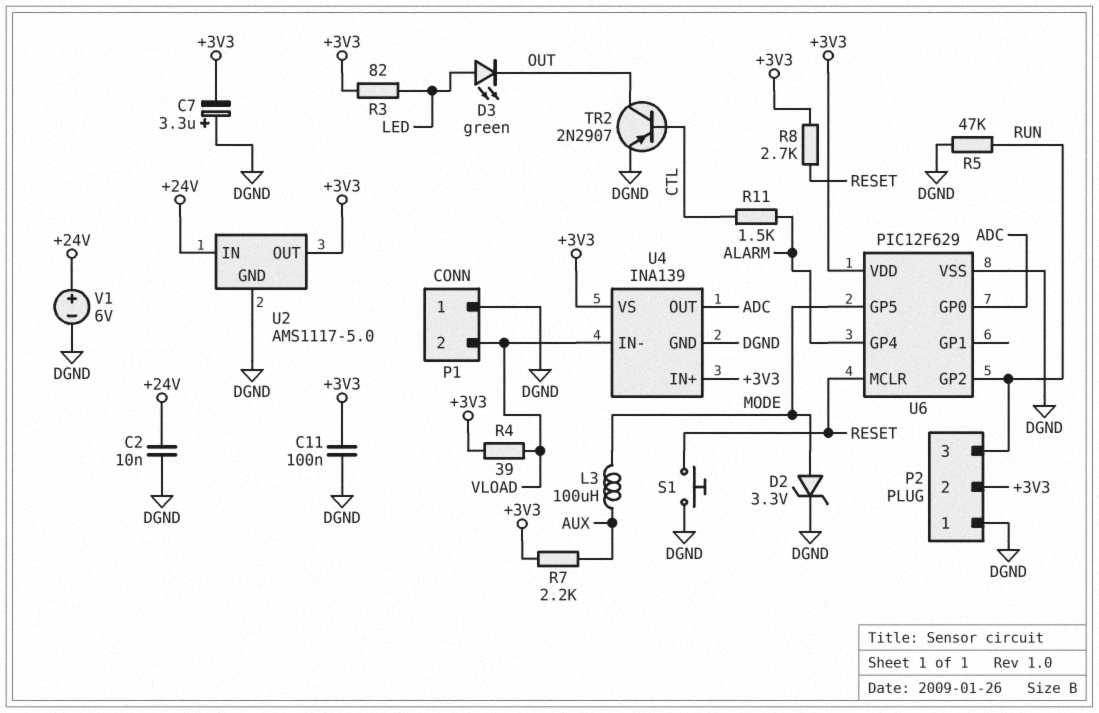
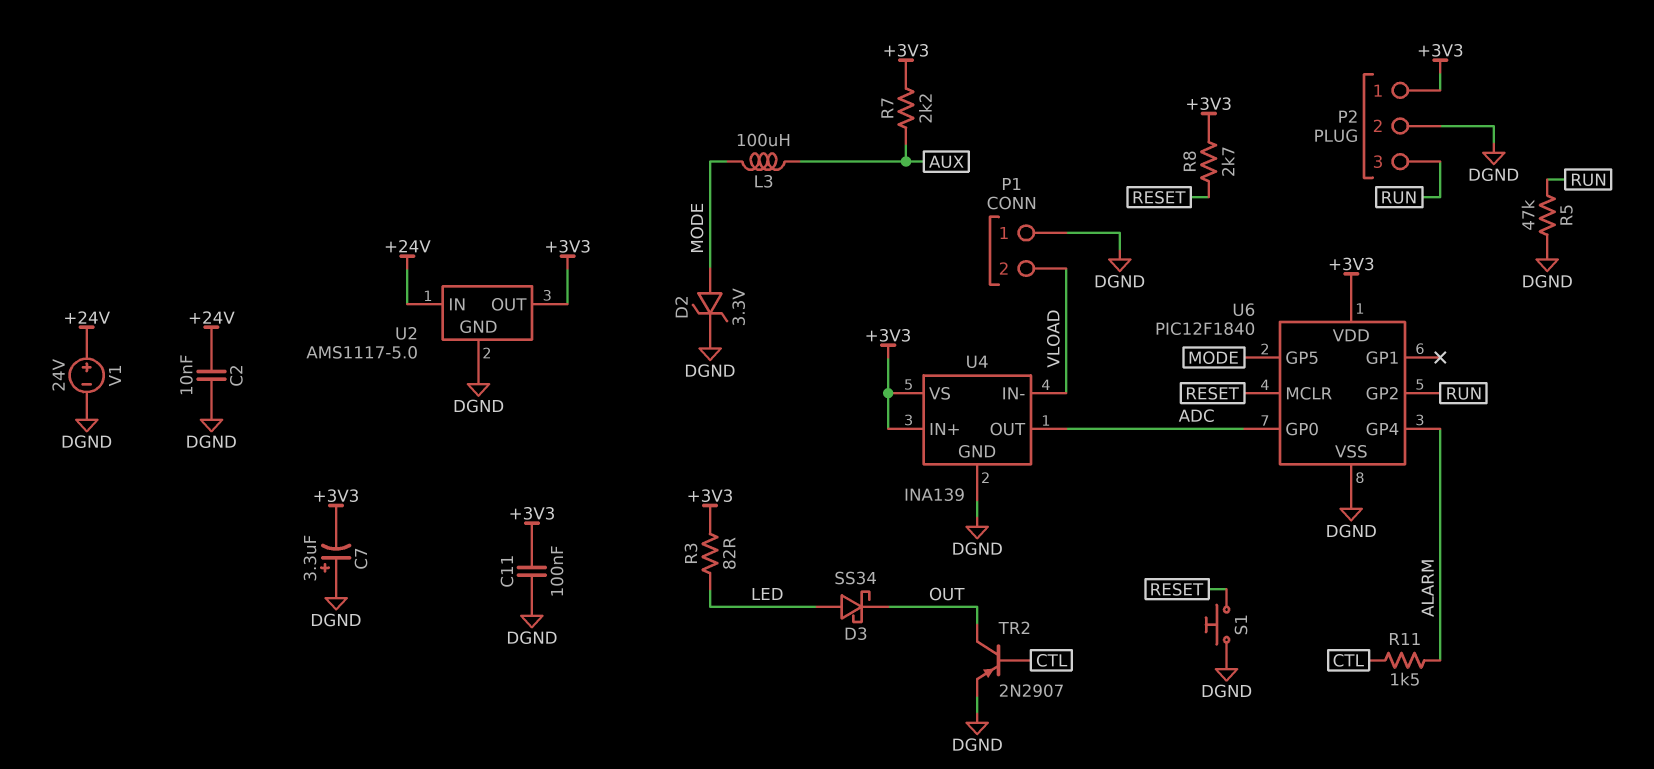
D3: LED green (A LED, K OUT) -> schottky SS34 (A LED, K OUT)
P2 pin 1: DGND -> +3V3
P2 pin 2: +3V3 -> DGND
R4: 39 (+3V3, VLOAD) -> none
U6: PIC12F629 -> PIC12F1840
V1: 6V (plus +24V, minus DGND) -> 24V (plus +24V, minus DGND)

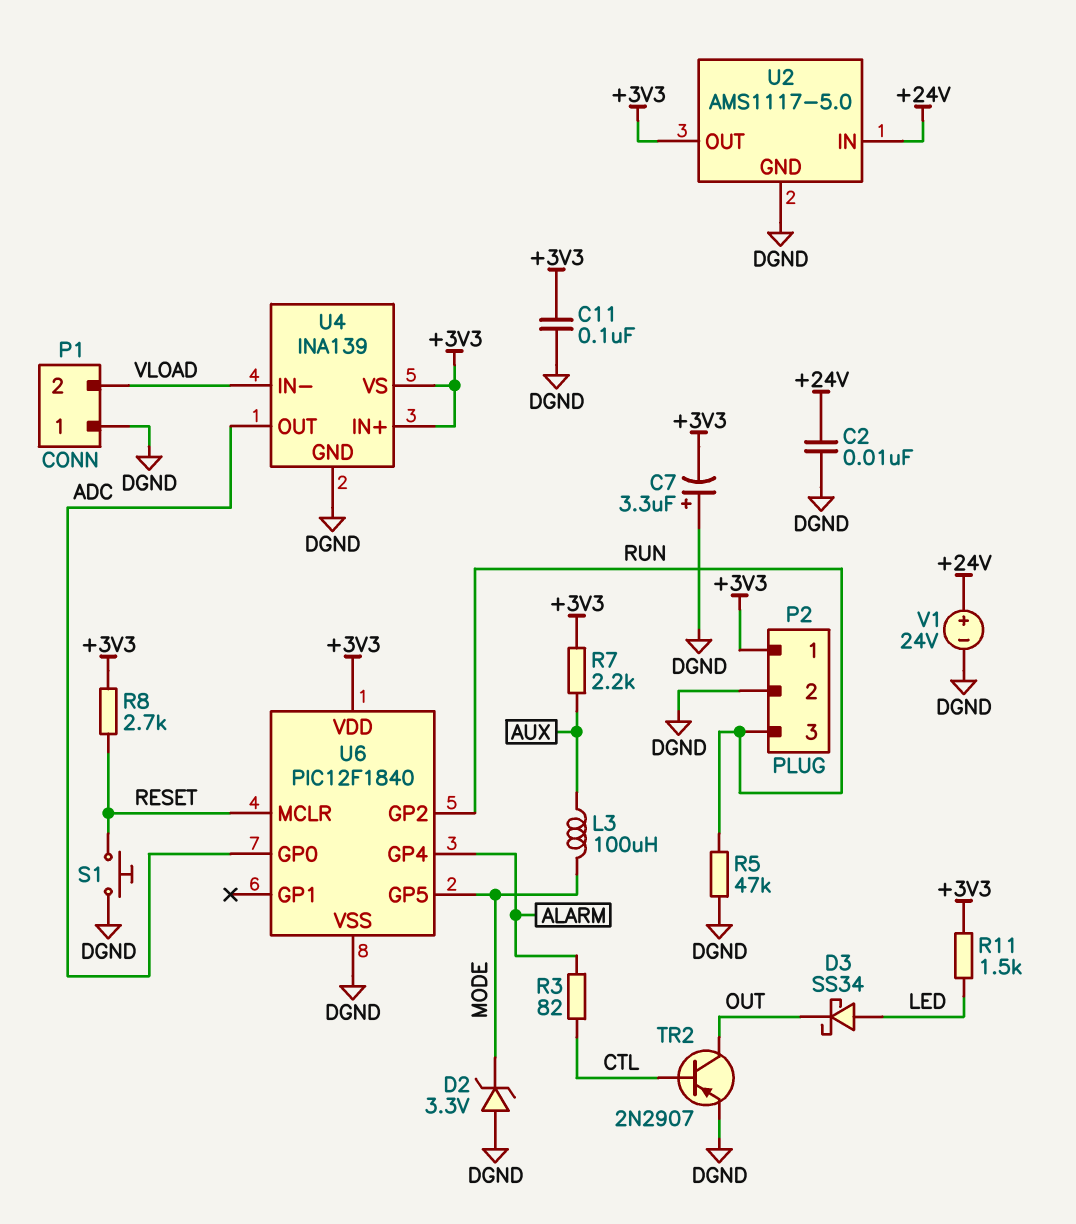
D2: zener 3.3V (A MODE, K DGND) -> zener 3.3V (A DGND, K MODE)
R3: 82 (+3V3, LED) -> 82 (ALARM, CTL)
R11: 1.5k (ALARM, CTL) -> 1.5k (+3V3, LED)

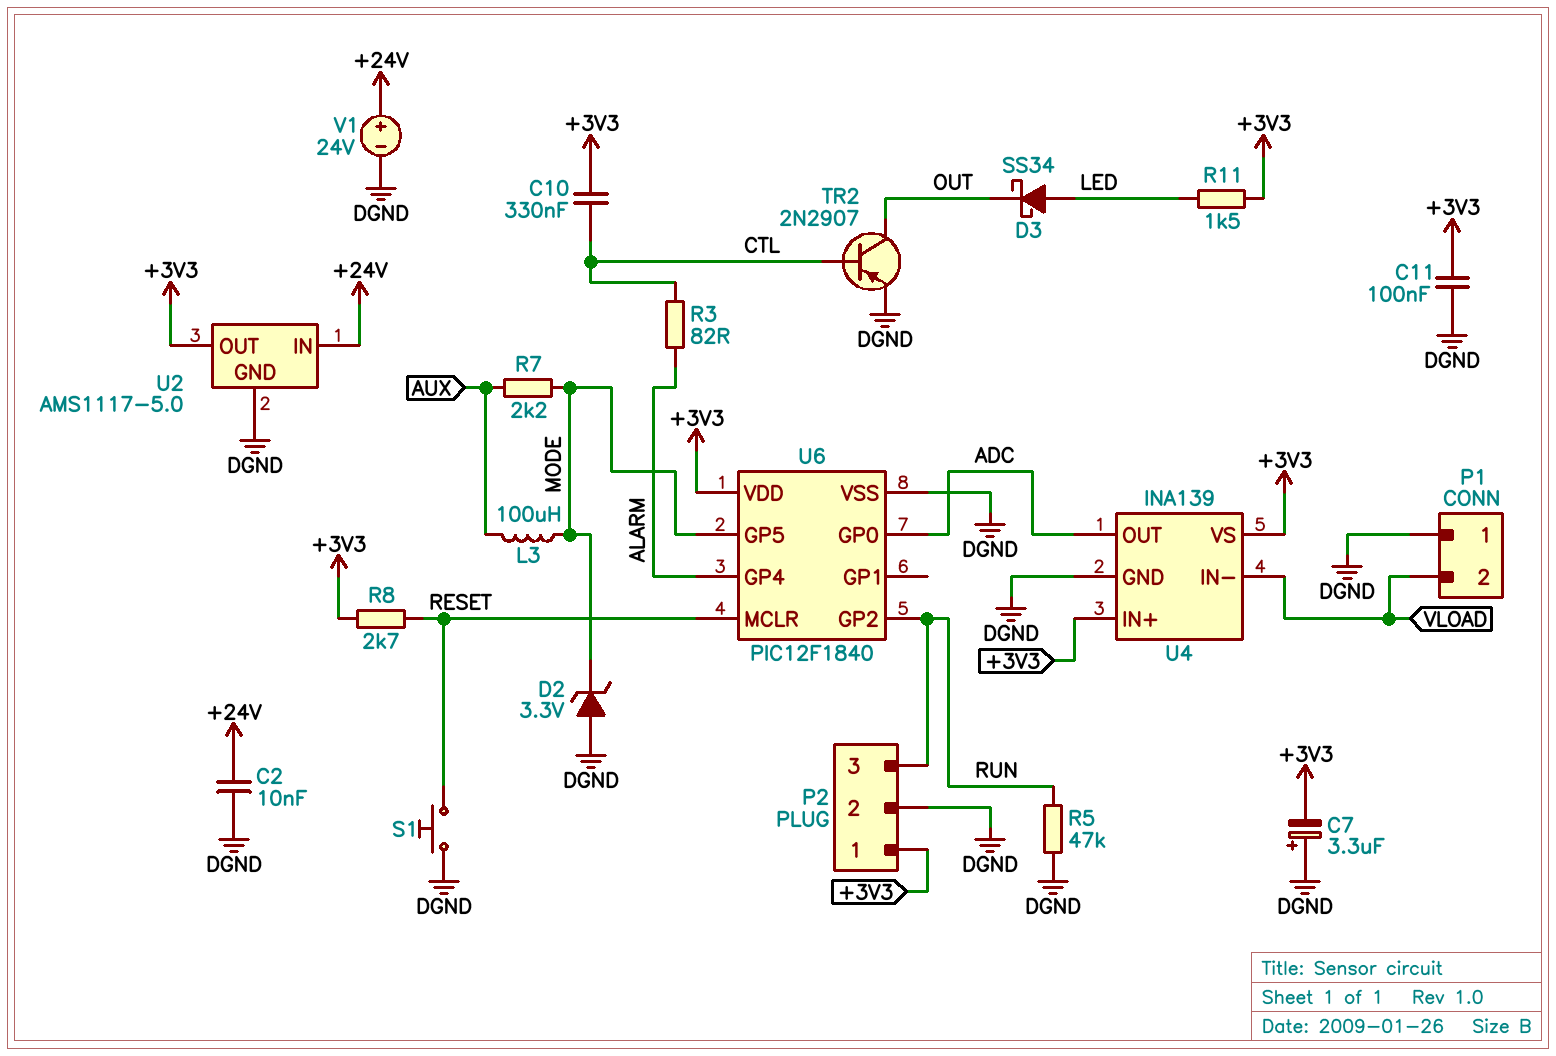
C10: none -> 330nF (+3V3, CTL)
R7: 2.2k (+3V3, AUX) -> 2.2k (AUX, MODE)

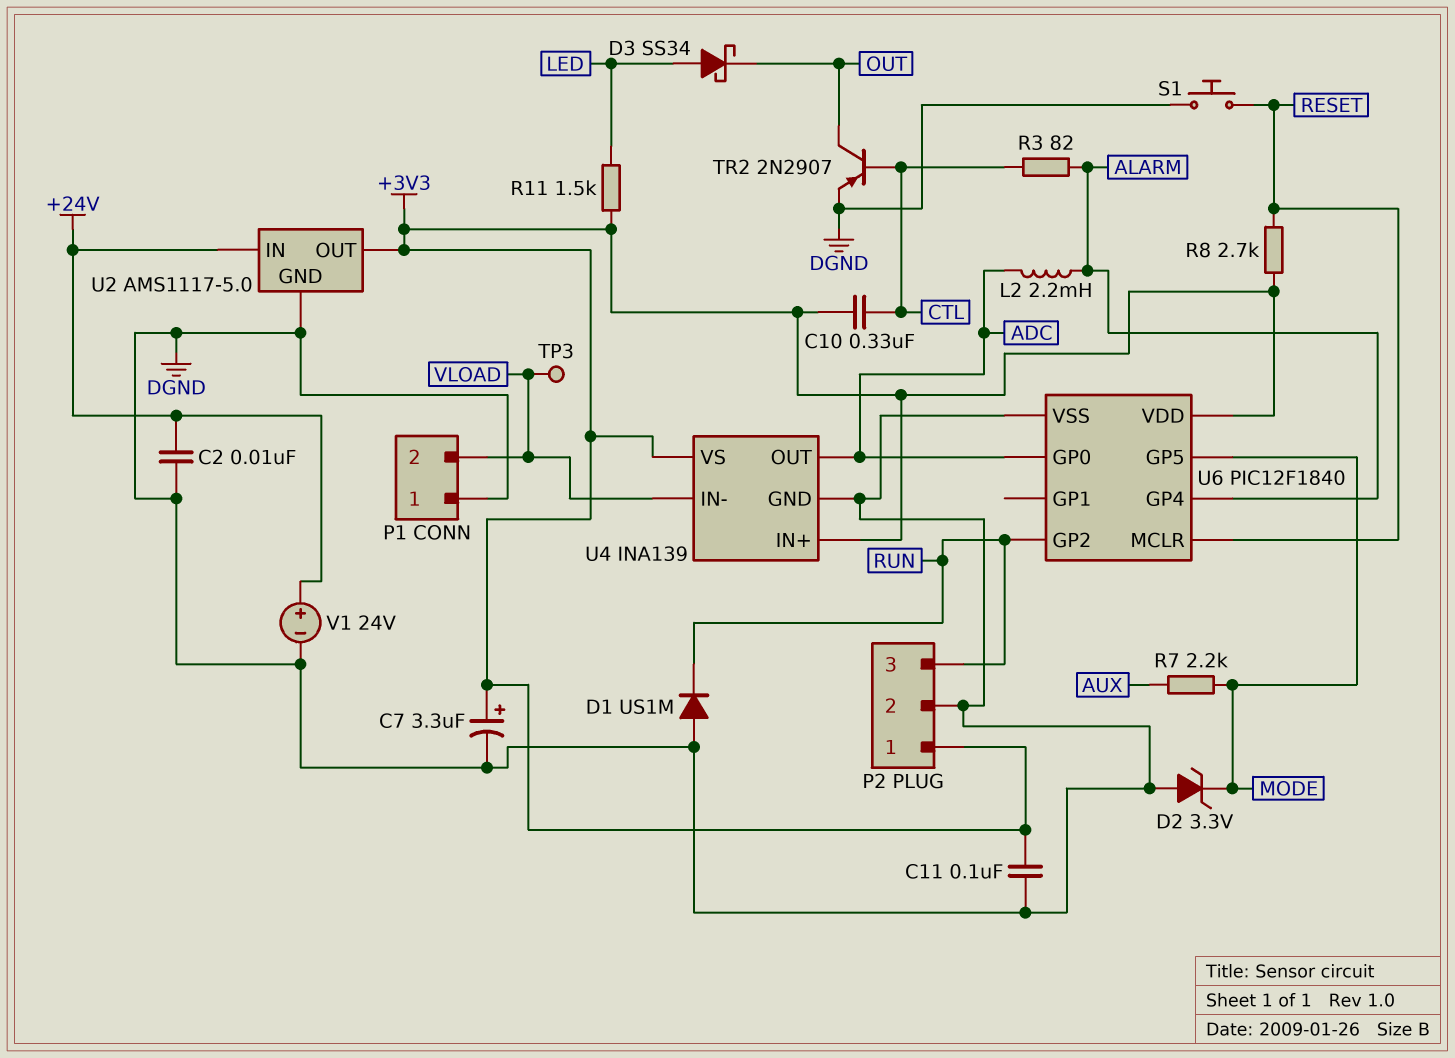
C7: 3.3uF (plus DGND, minus +3V3) -> 3.3uF (plus +3V3, minus DGND)
D1: none -> diode US1M (A DGND, K RUN)
L2: none -> 2.2mH (ADC, ALARM)
L3: 100uH (AUX, MODE) -> none
R5: 47k (DGND, RUN) -> none
TP3: none -> test point (VLOAD)

